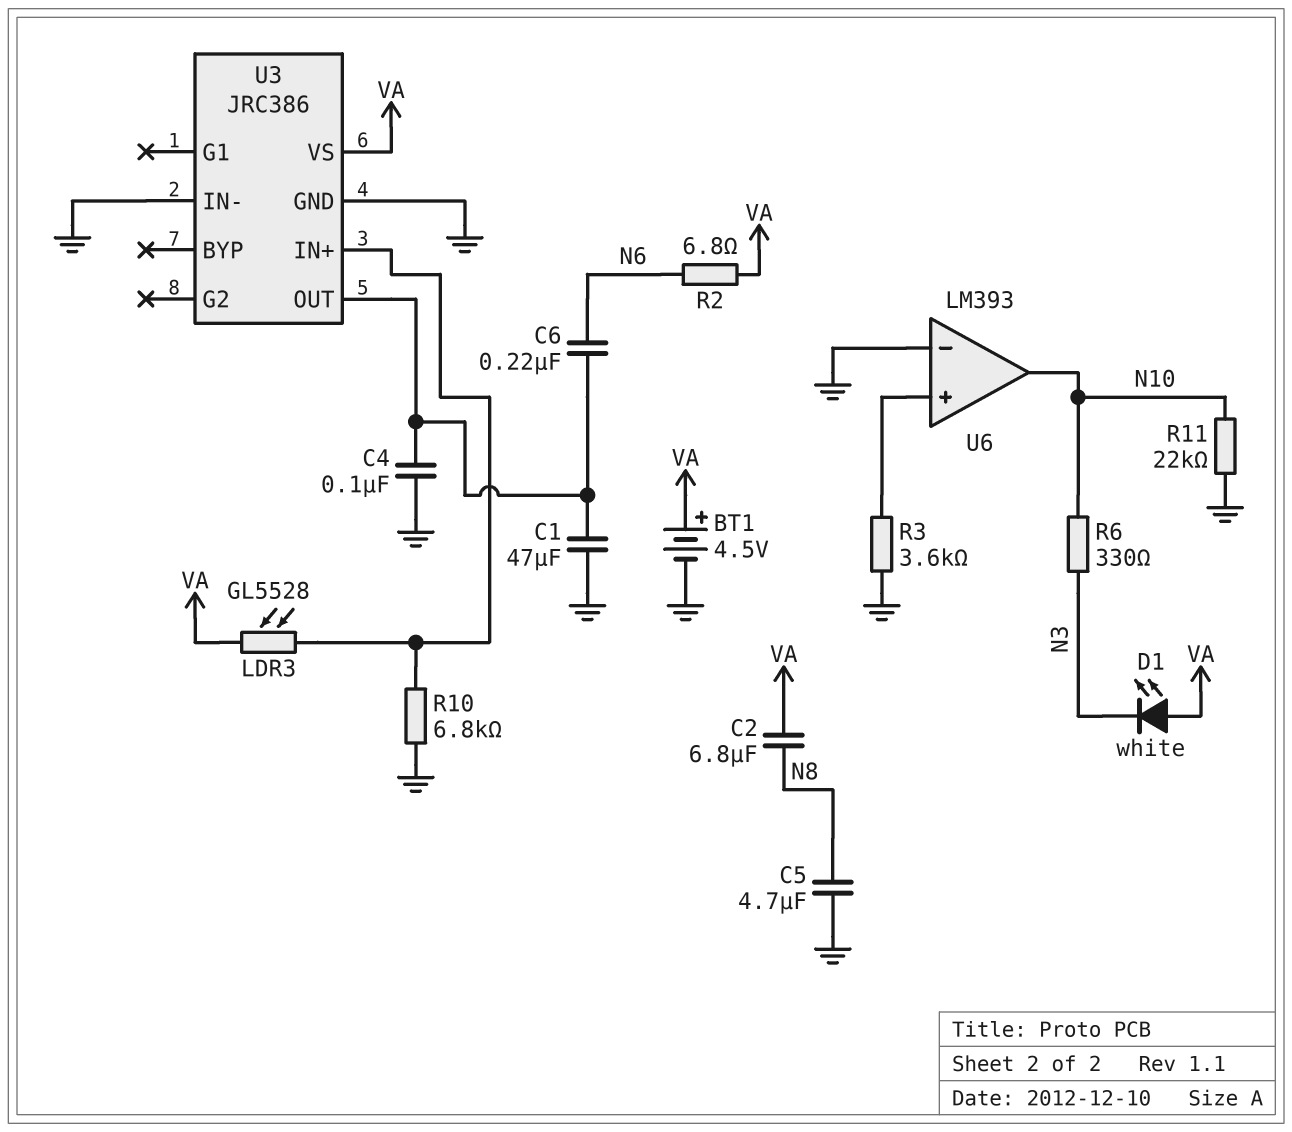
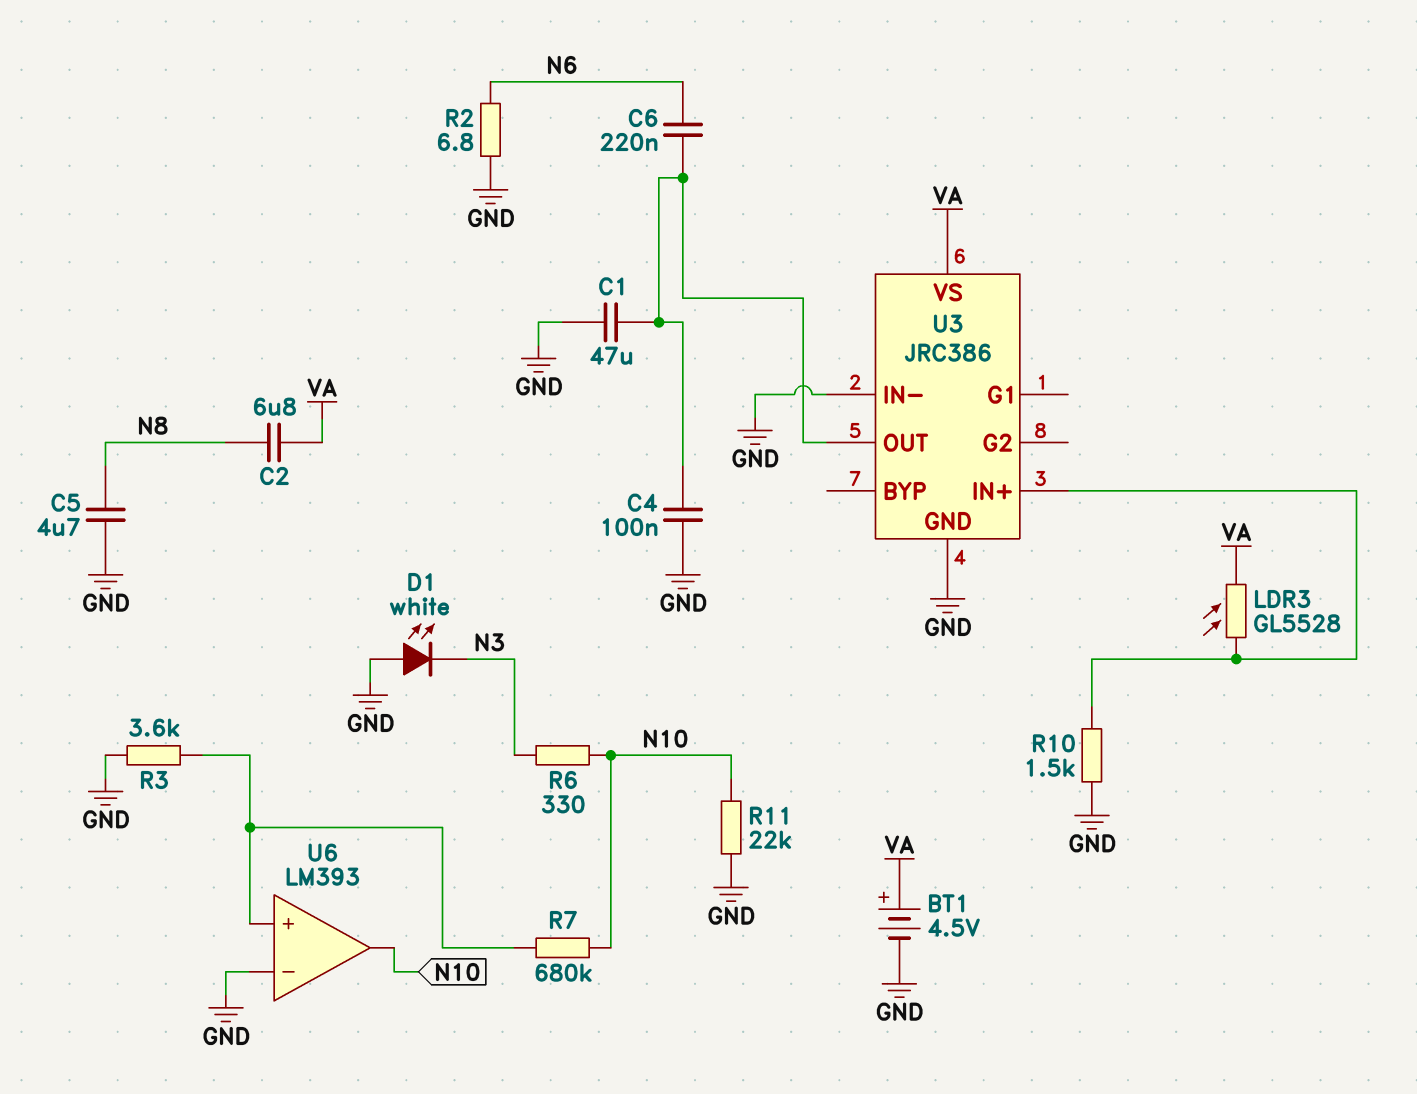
D1: LED white (A VA, K N3) -> LED white (A GND, K N3)
R2: 6.8 (N6, VA) -> 6.8 (GND, N6)
R7: none -> 680k (N10, U6/in+)
R10: 6.8k (GND, U3/IN+) -> 1.5k (GND, U3/IN+)

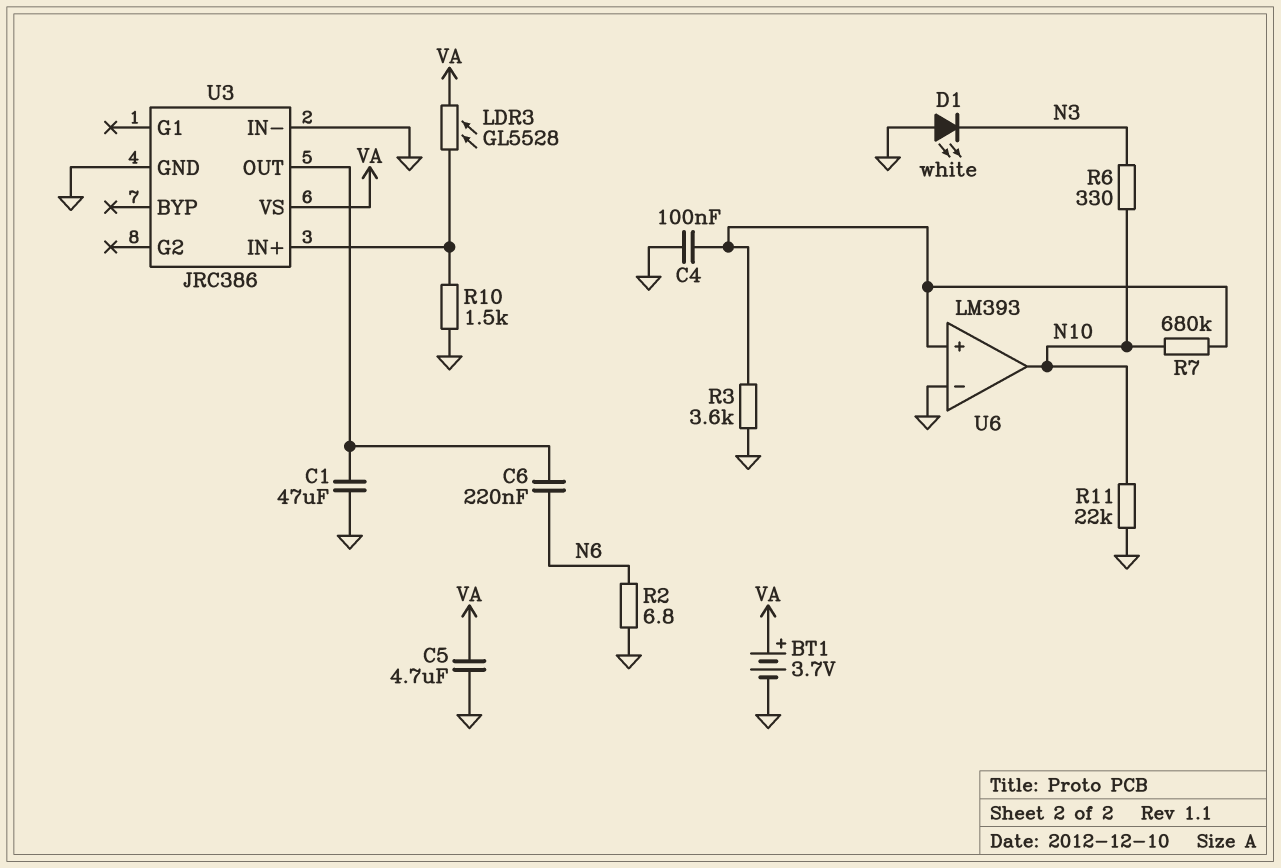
BT1: 4.5V (plus VA, minus GND) -> 3.7V (plus VA, minus GND)
C2: 6.8uF (N8, VA) -> none
C4: 100nF (GND, U3/OUT) -> 100nF (GND, U6/in+)
C5: 4.7uF (GND, N8) -> 4.7uF (GND, VA)

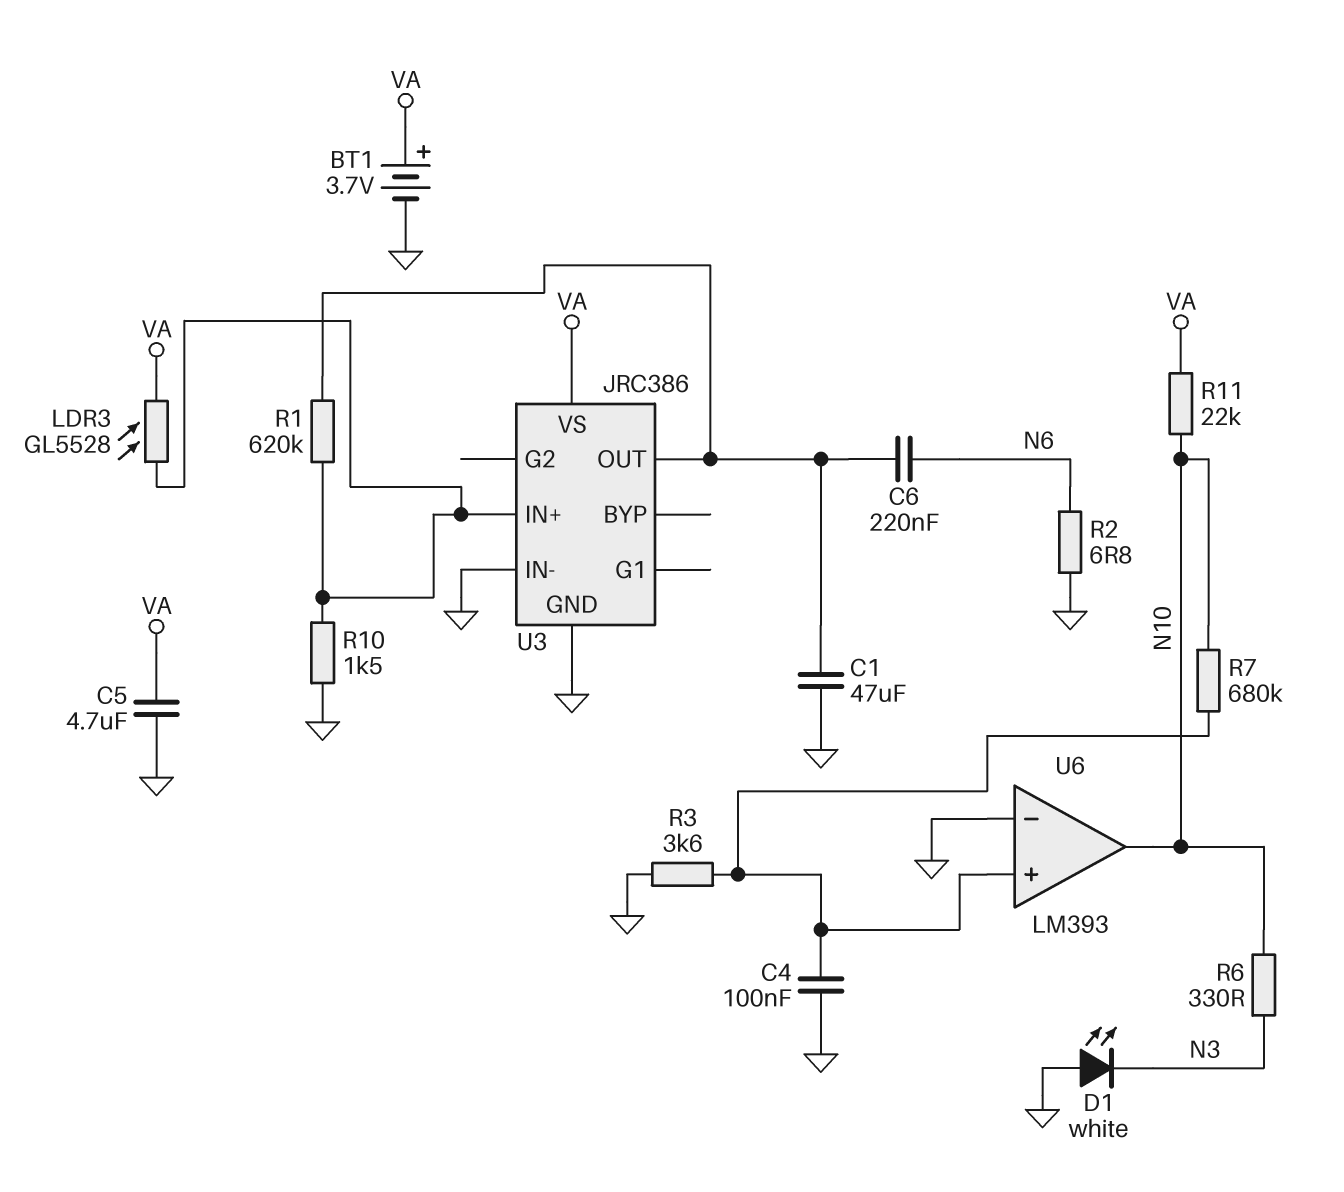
R1: none -> 620k (U3/IN+, U3/OUT)
R11: 22k (GND, N10) -> 22k (N10, VA)

